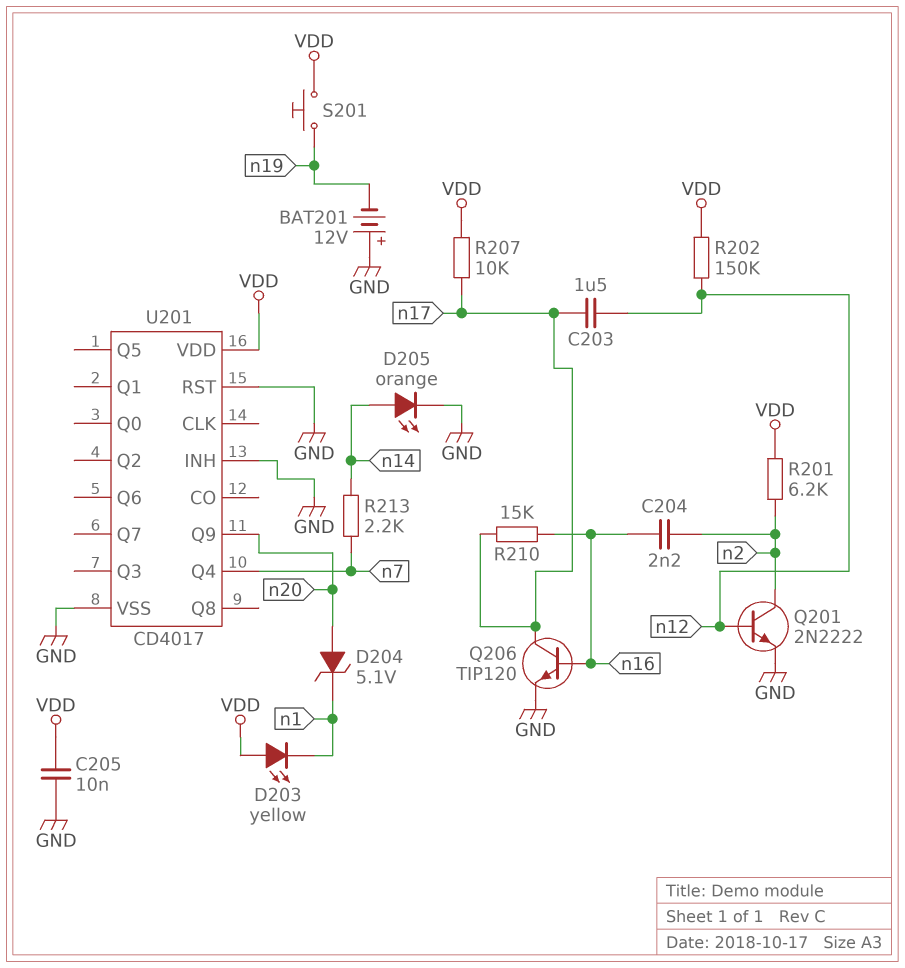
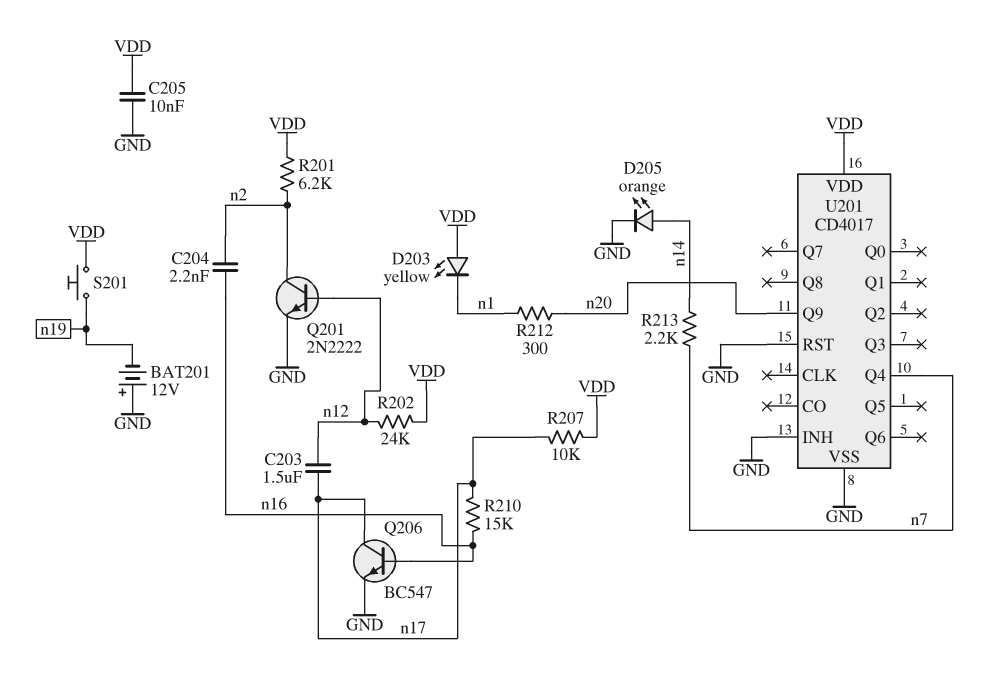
D204: zener 5.1V (A n20, K n1) -> none
Q206: NPN TIP120 (B n16, C n17, E GND) -> NPN BC547 (B n16, C n17, E GND)
R202: 150k (VDD, n12) -> 24k (VDD, n12)
R212: none -> 300 (n1, n20)

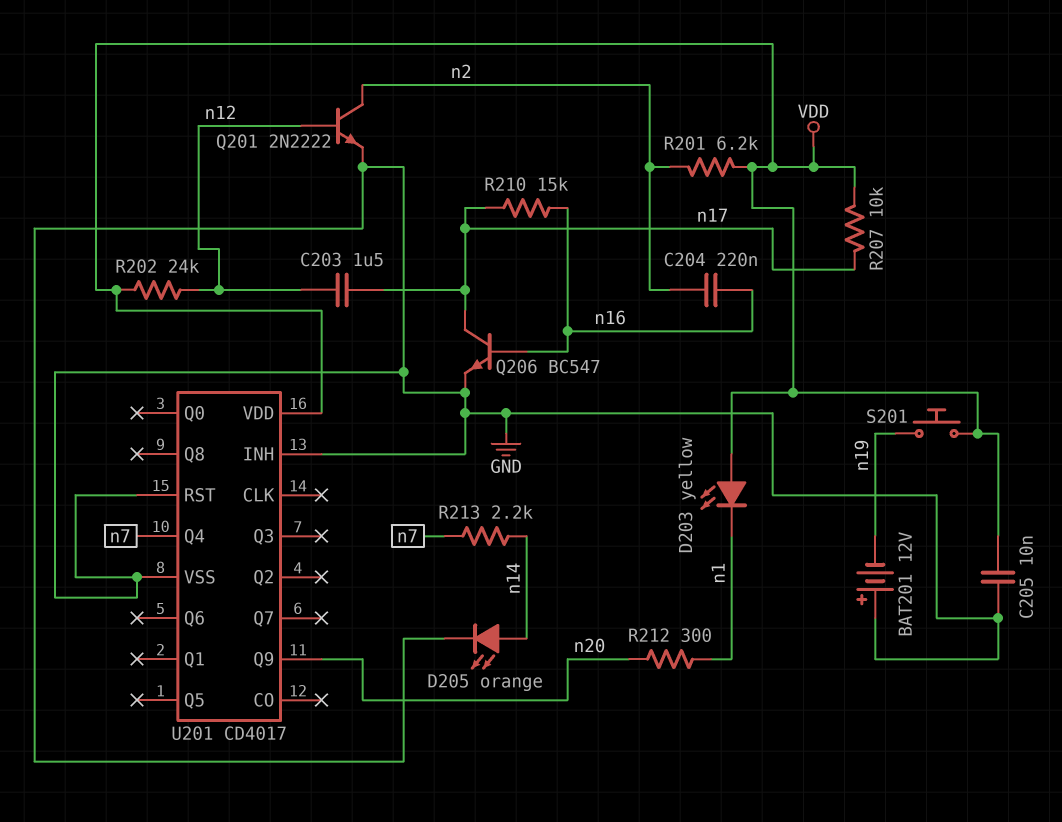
C204: 2.2nF (n2, n16) -> 220nF (n2, n16)

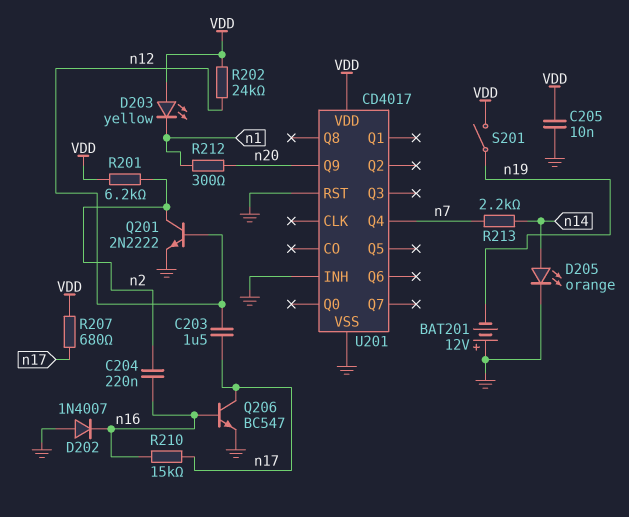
D202: none -> diode 1N4007 (A GND, K n16)
R207: 10k (VDD, n17) -> 680 (VDD, n17)
S201: button (VDD, n19) -> switch (VDD, n19)

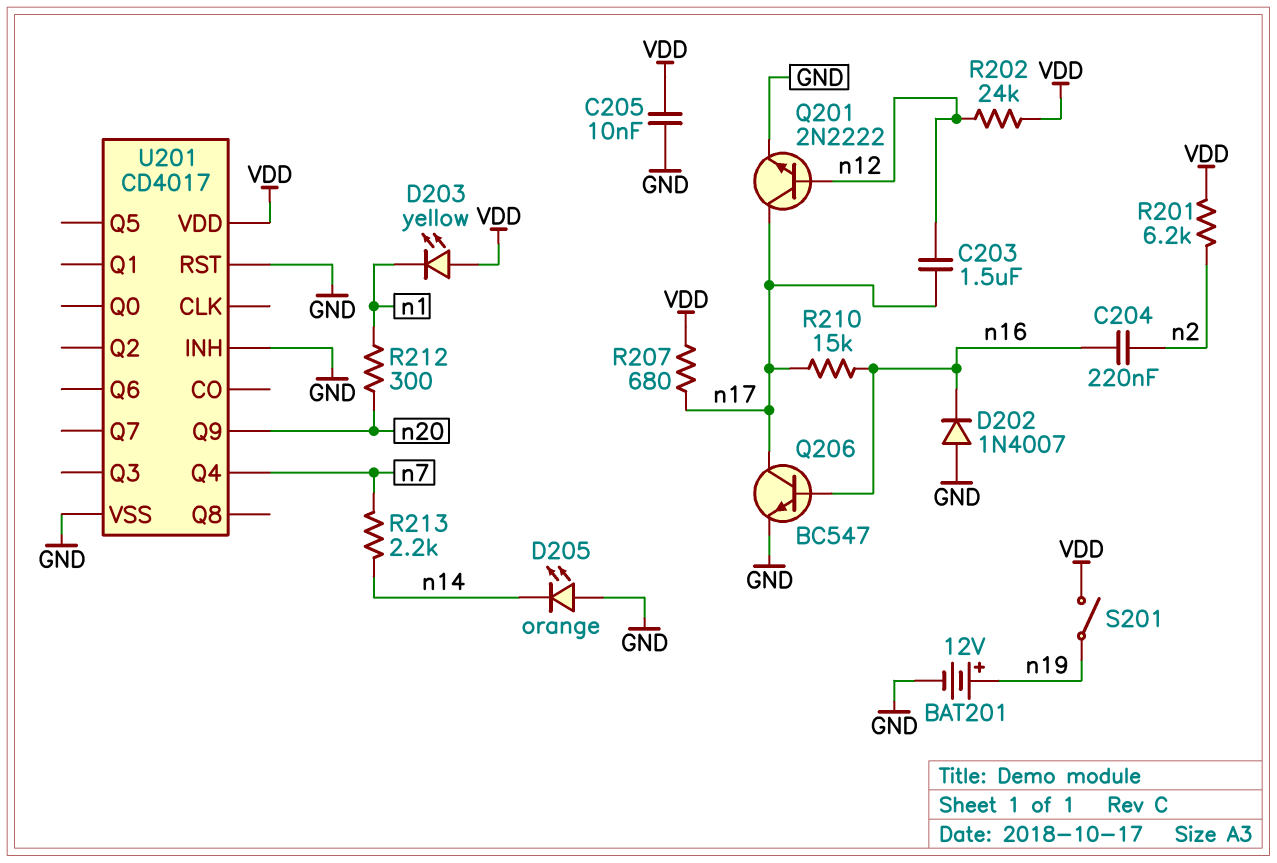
BAT201: 12V (plus GND, minus n19) -> 12V (plus n19, minus GND)
D205: LED orange (A n14, K GND) -> LED orange (A GND, K n14)
Q201: NPN 2N2222 (B n12, C n2, E GND) -> NPN 2N2222 (B n12, C n17, E GND)

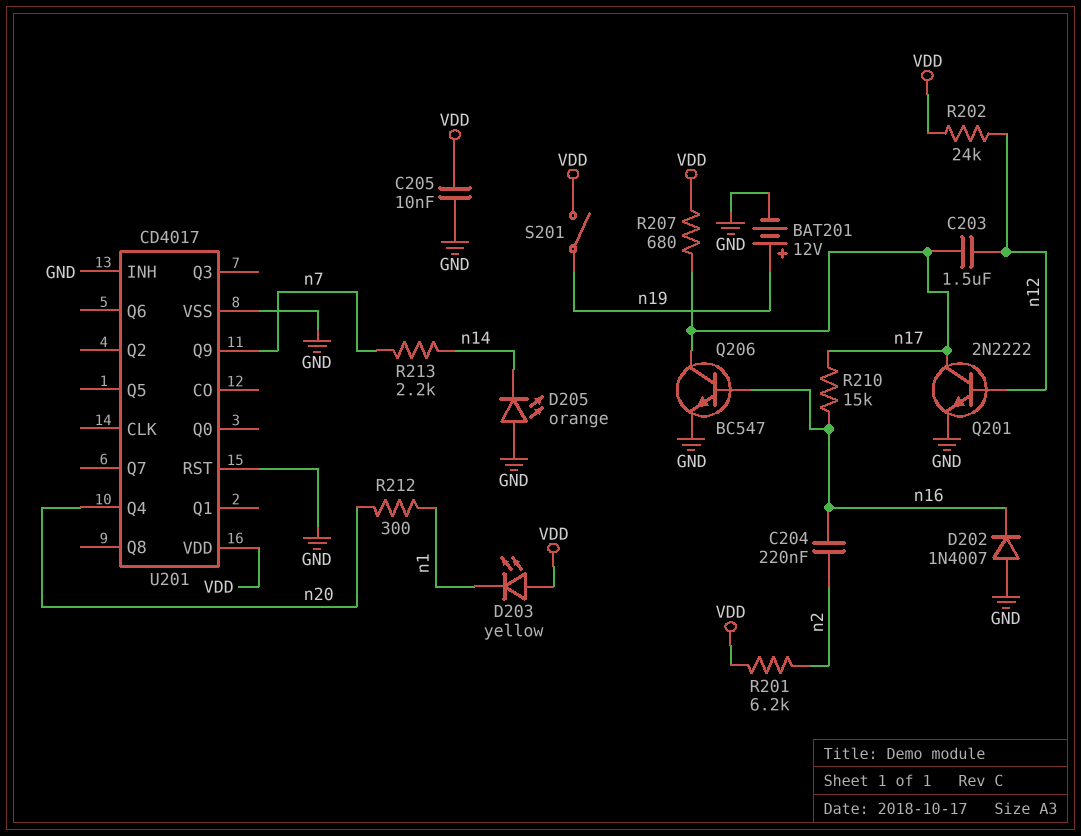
U201 pin Q4: n7 -> n20
U201 pin Q9: n20 -> n7

